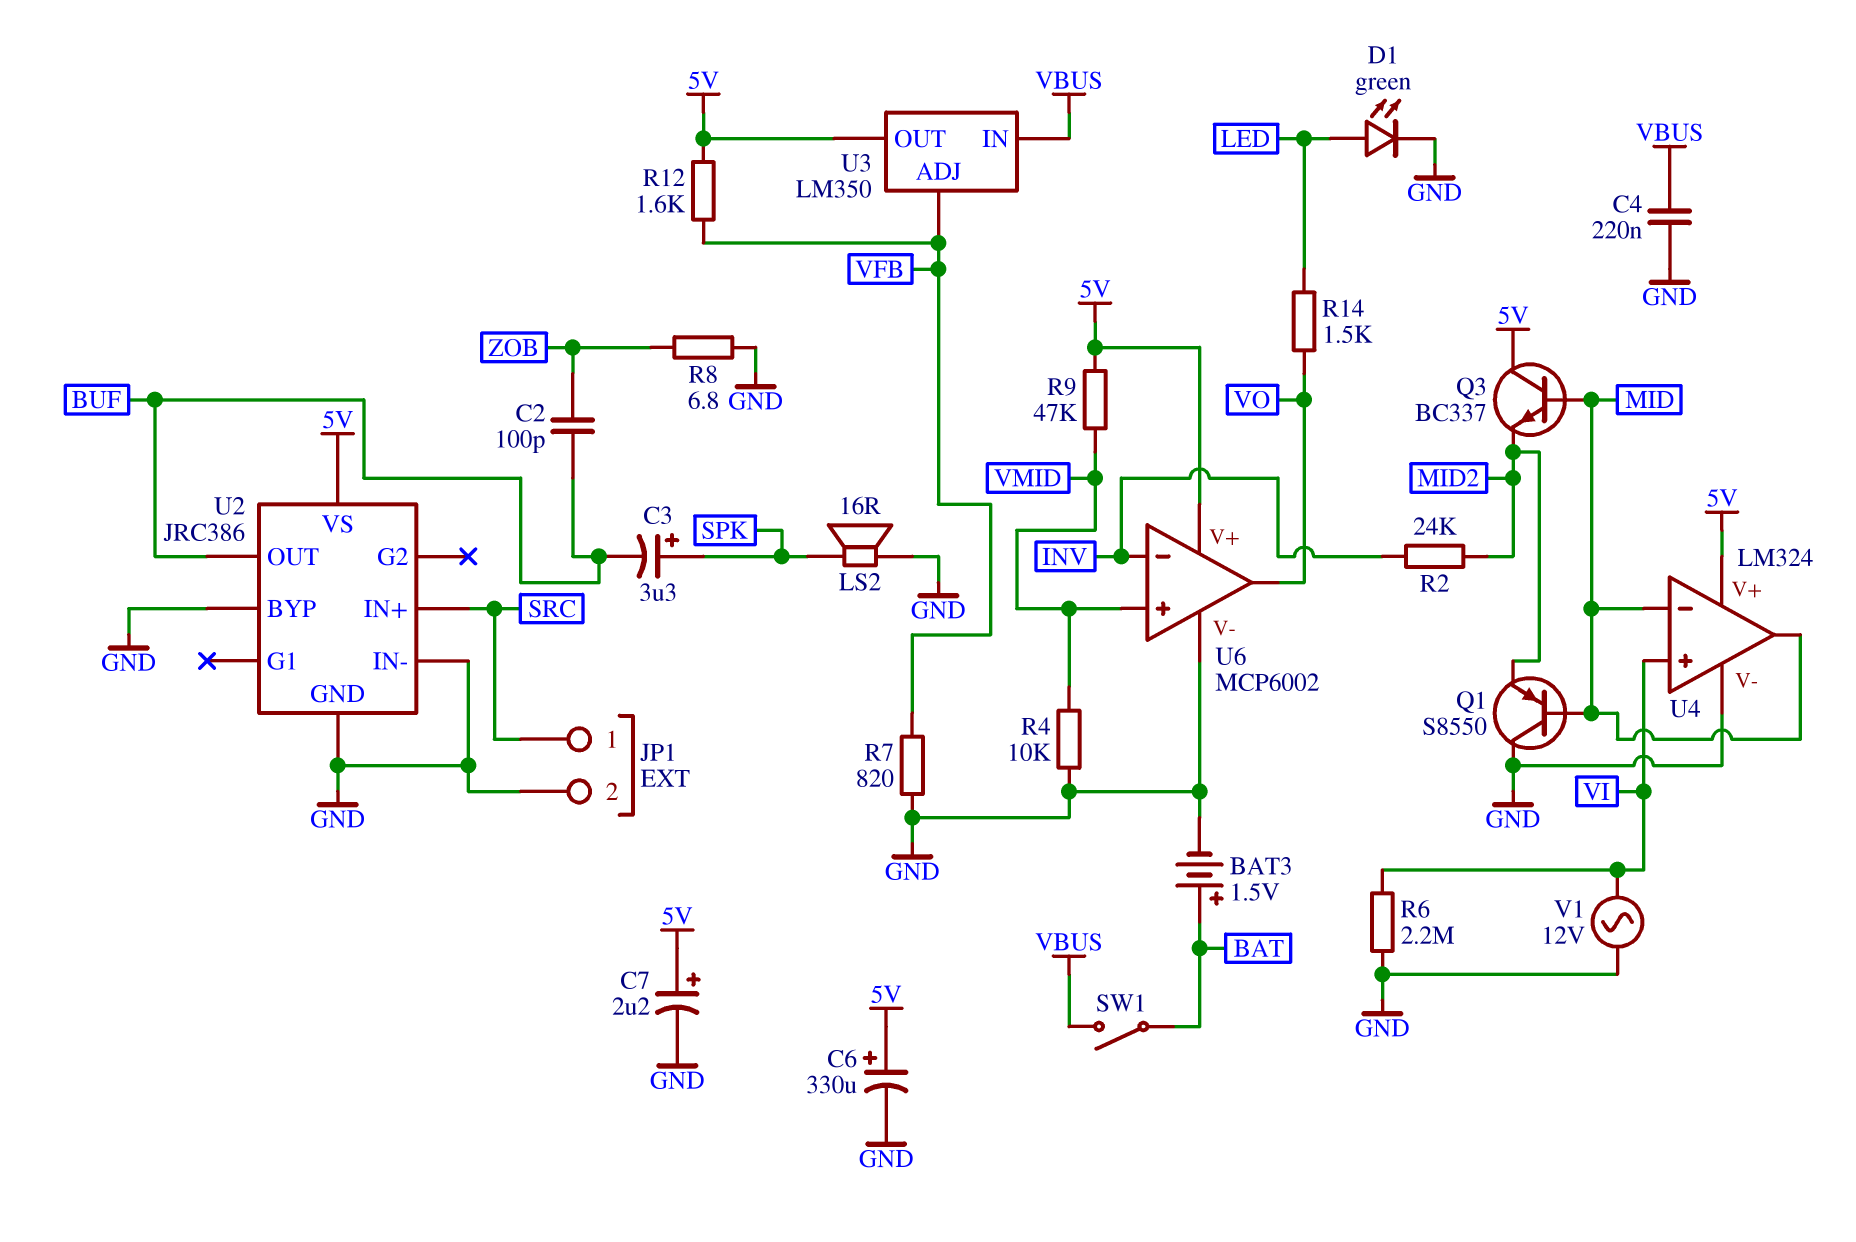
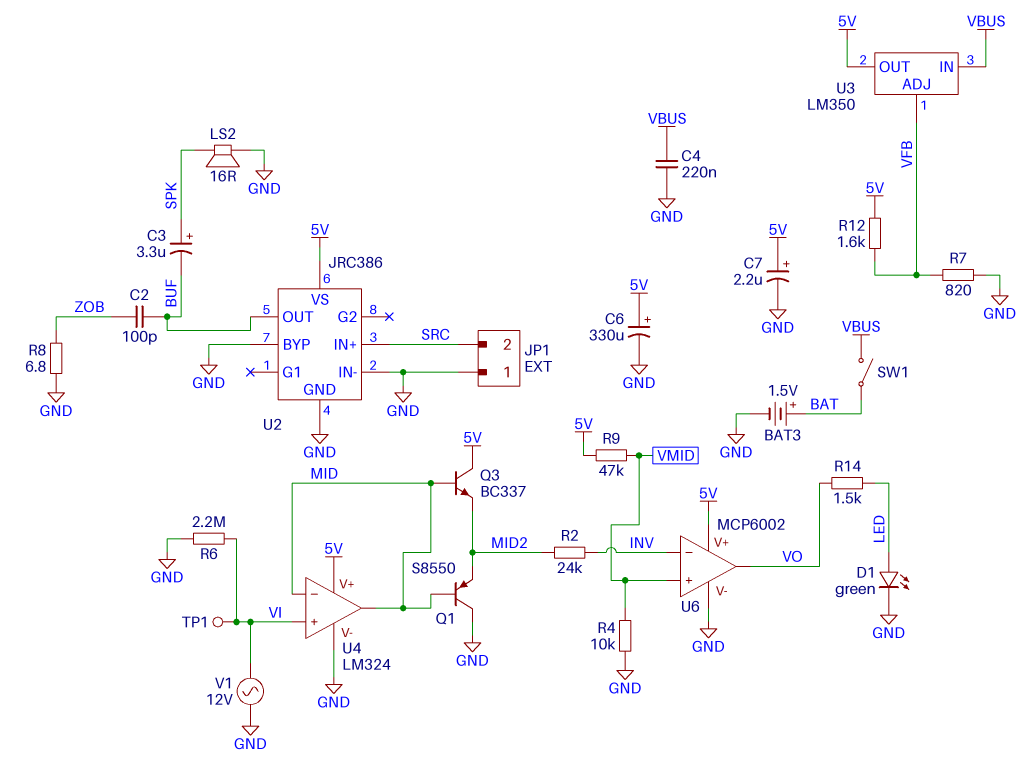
JP1 pin 1: SRC -> GND
JP1 pin 2: GND -> SRC
TP1: none -> test point (VI)

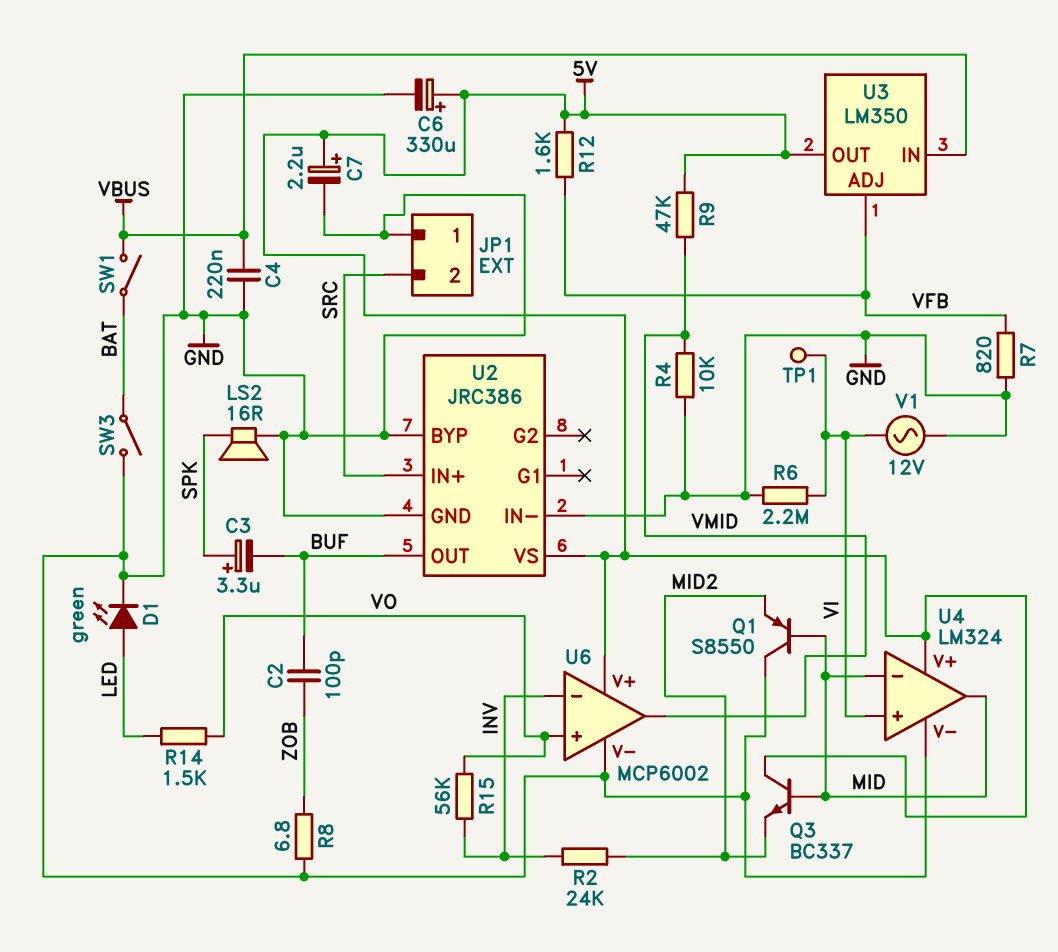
BAT3: 1.5V (plus BAT, minus GND) -> none
R15: none -> 56k (INV, VO)
SW3: none -> switch (BAT, GND)
U6 pin in+: VMID -> VO
U6 pin out: VO -> VMID

